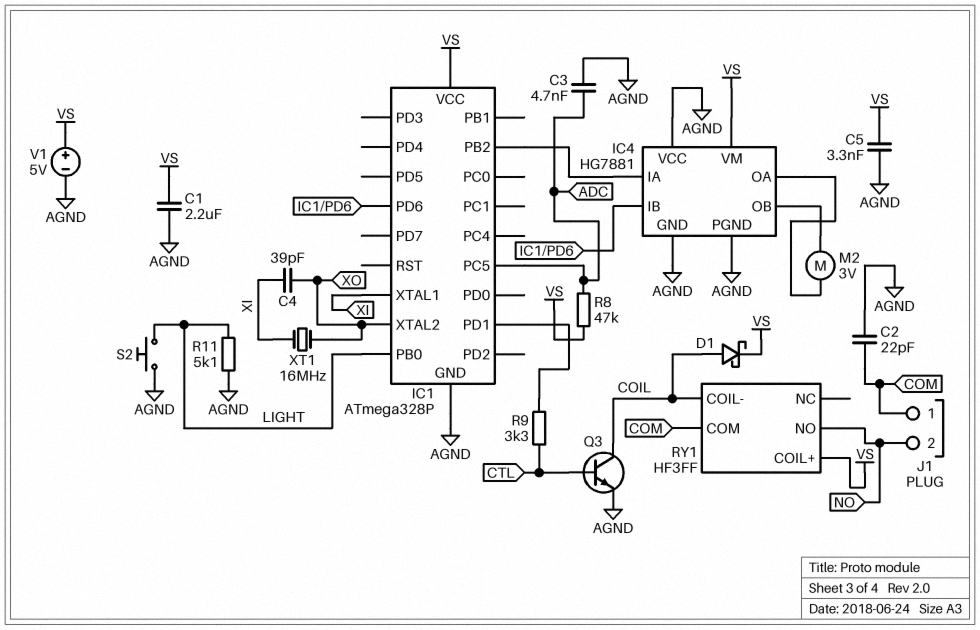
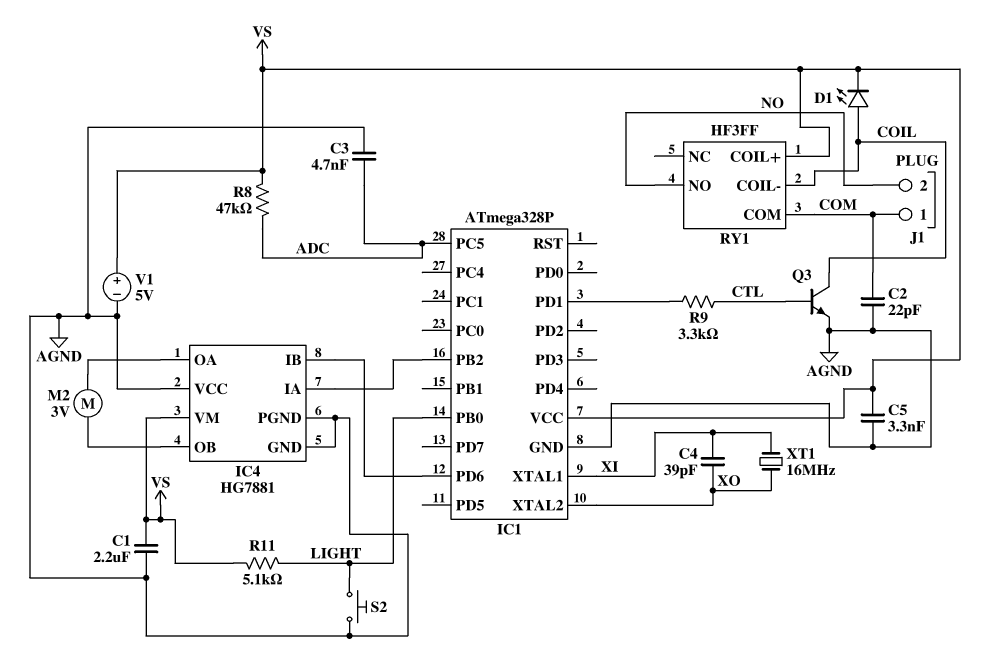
D1: schottky (A COIL, K VS) -> LED (A COIL, K VS)
R11: 5.1k (AGND, LIGHT) -> 5.1k (LIGHT, VS)

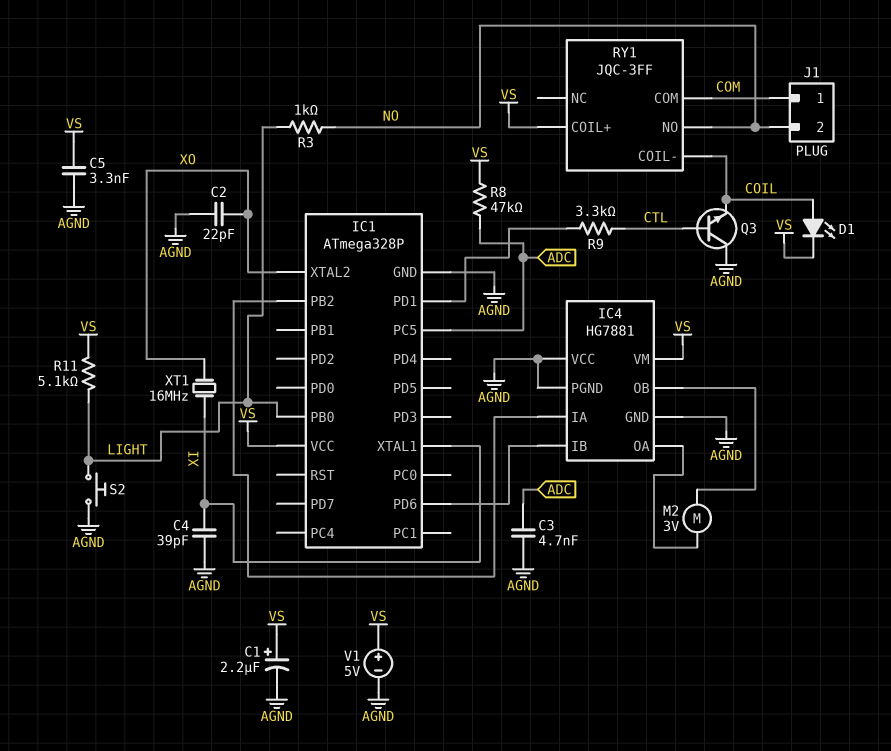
C1: 2.2uF (AGND, VS) -> 2.2uF (plus VS, minus AGND)
C2: 22pF (AGND, COM) -> 22pF (AGND, XO)
C4: 39pF (XI, XO) -> 39pF (AGND, XI)
Q3: NPN (B CTL, C COIL, E AGND) -> NPN (B CTL, C AGND, E COIL)
R3: none -> 1k (LIGHT, NO)
RY1: HF3FF -> JQC-3FF

